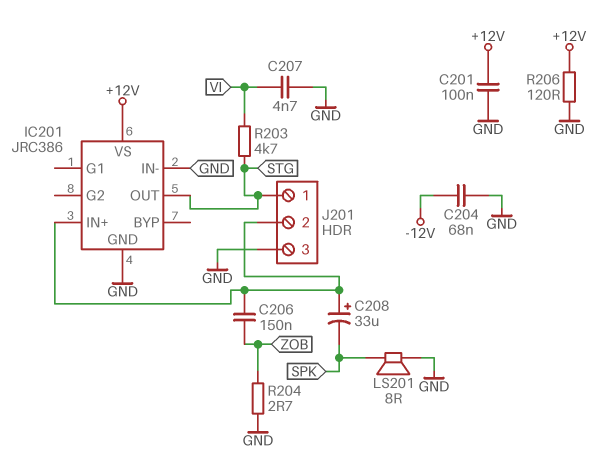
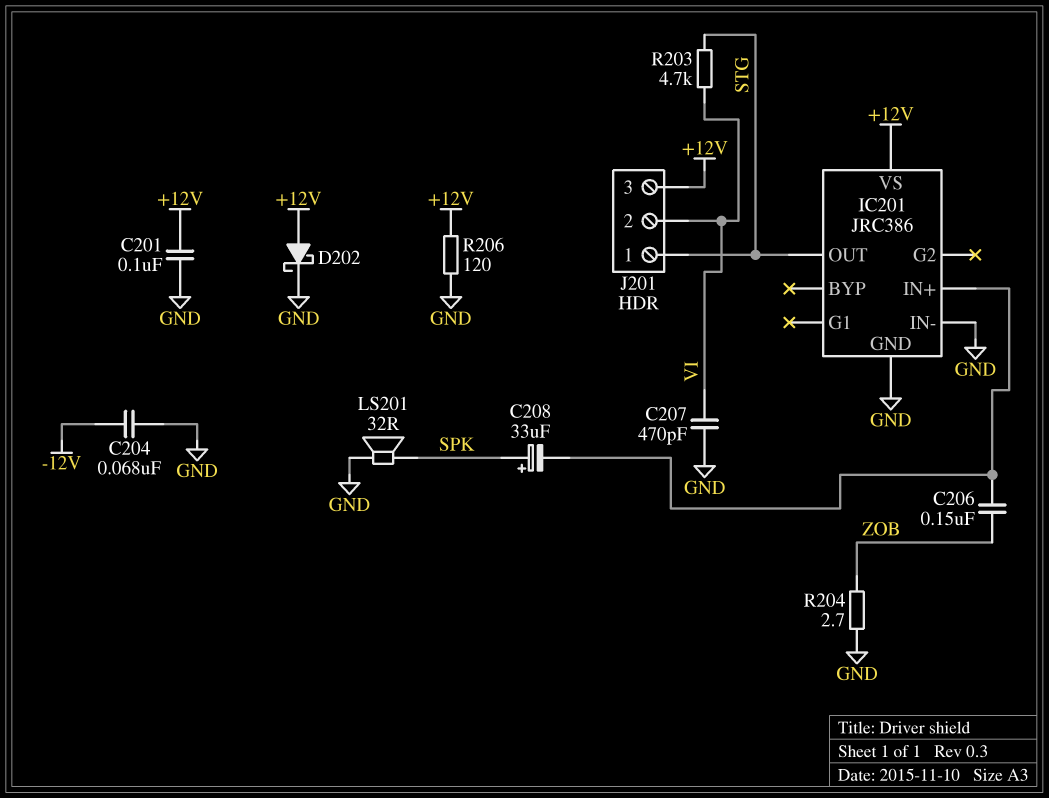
C207: 4.7nF (GND, VI) -> 470pF (GND, VI)
C208: 33uF (plus IC201/IN+, minus SPK) -> 33uF (plus SPK, minus IC201/IN+)
D202: none -> schottky (A +12V, K GND)
J201 pin 2: IC201/IN+ -> VI
J201 pin 3: GND -> +12V
LS201: speaker 8R (GND, SPK) -> speaker 32R (GND, SPK)

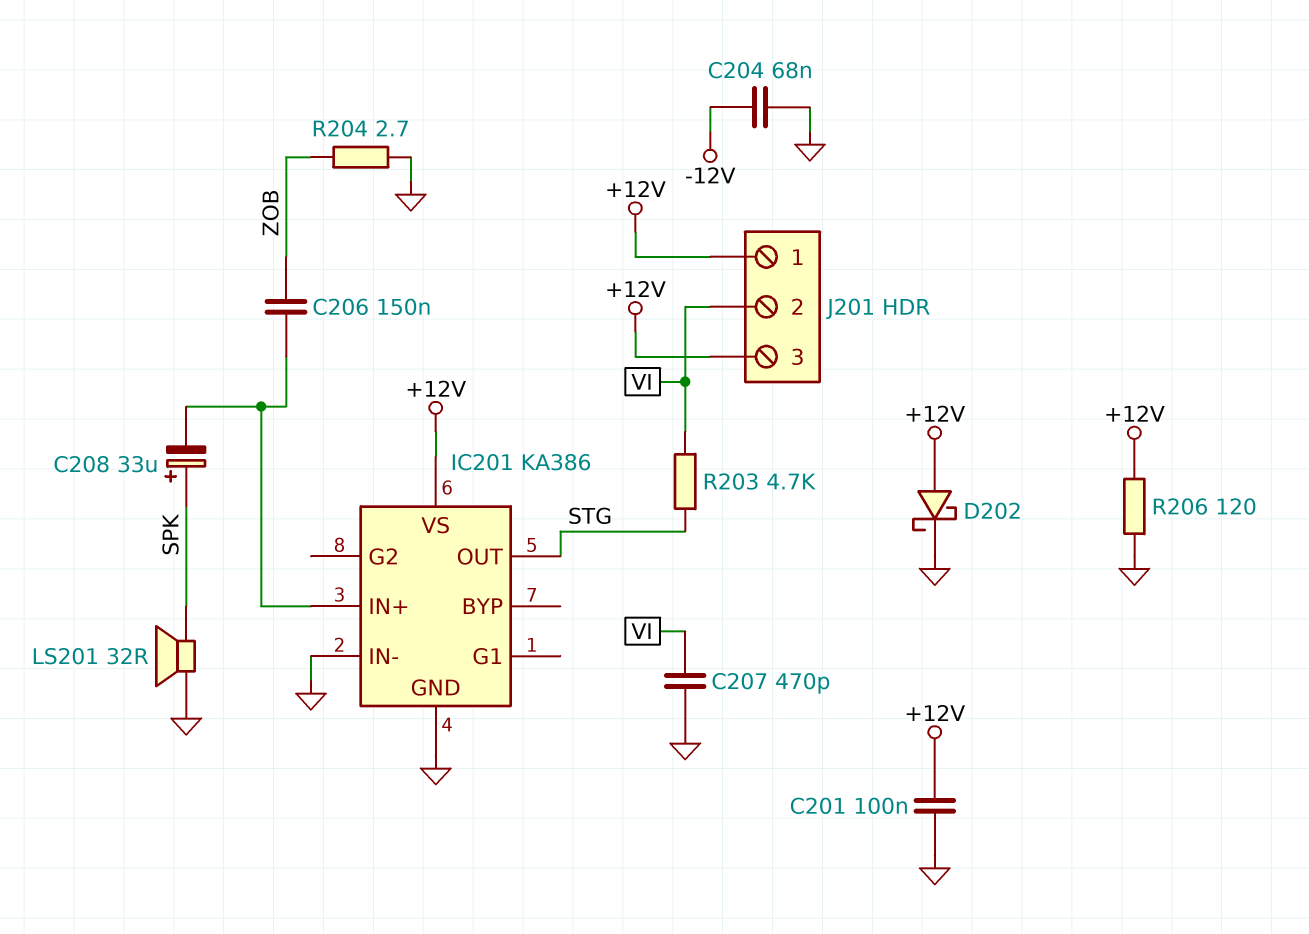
IC201: JRC386 -> KA386
J201 pin 1: STG -> +12V

